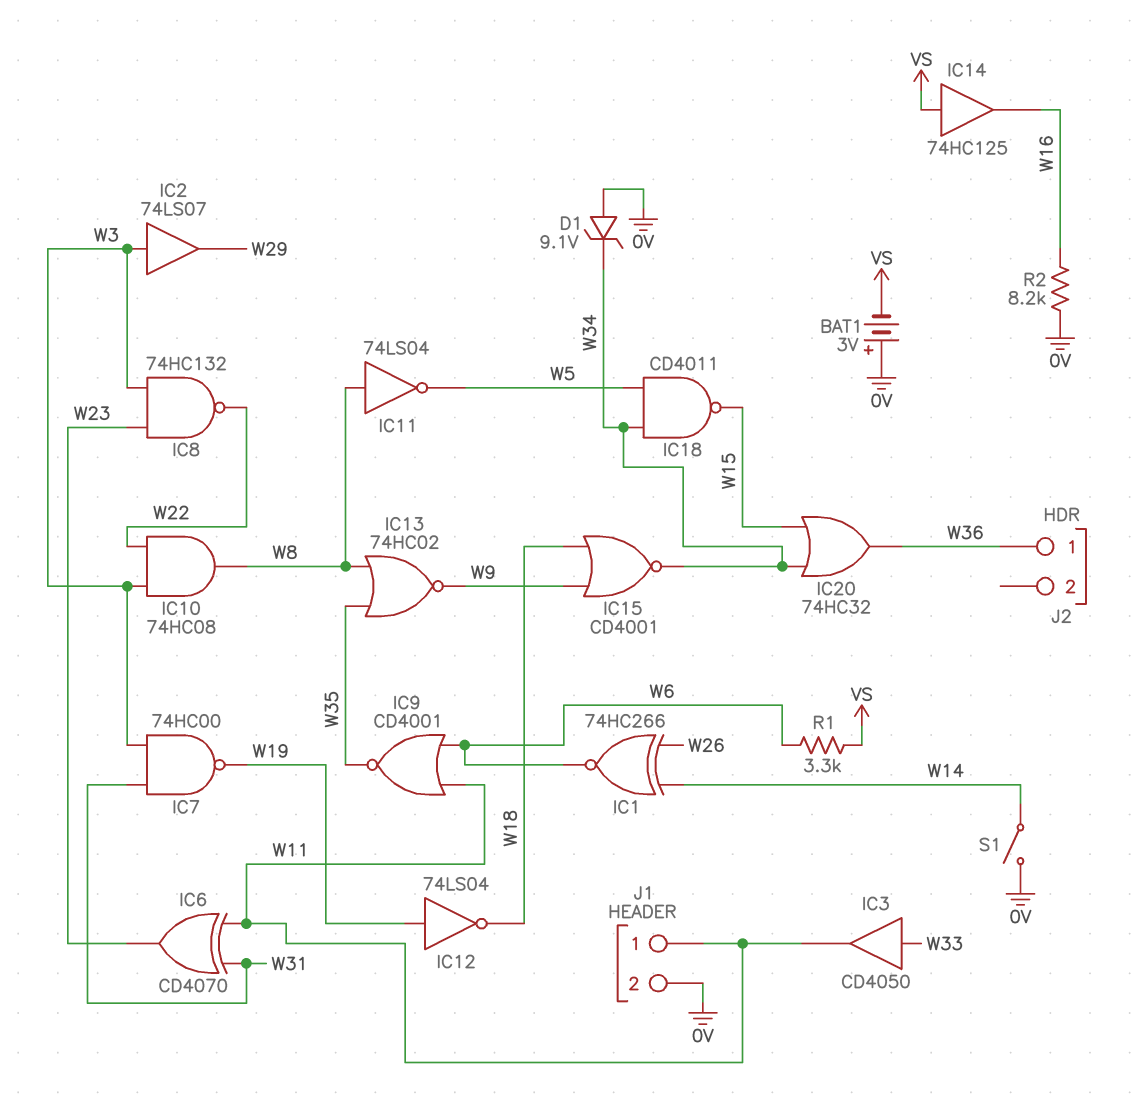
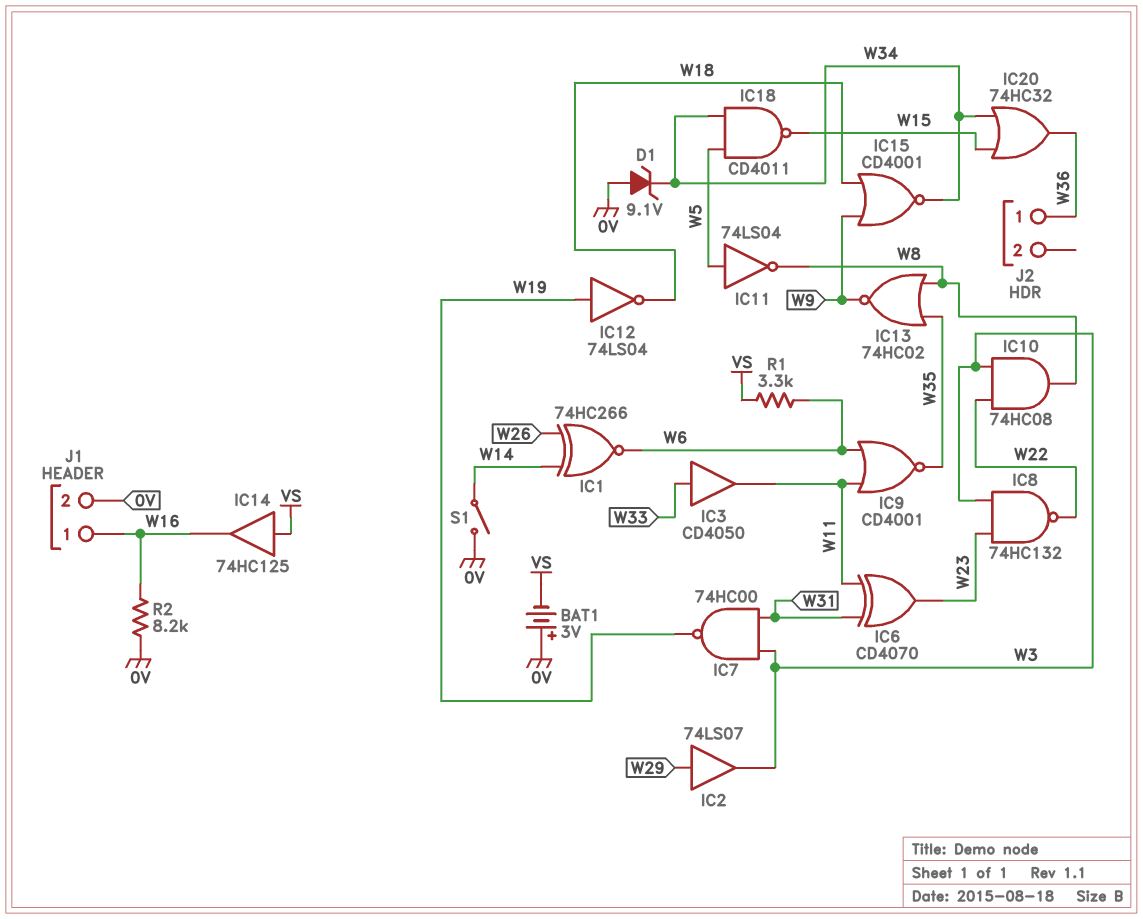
IC2: buffer 74LS07 (in W3, out W29) -> buffer 74LS07 (in W29, out W3)
IC11: NOT 74LS04 (in W8, out W5) -> NOT 74LS04 (in W5, out W8)
J1 pin 1: W11 -> W16

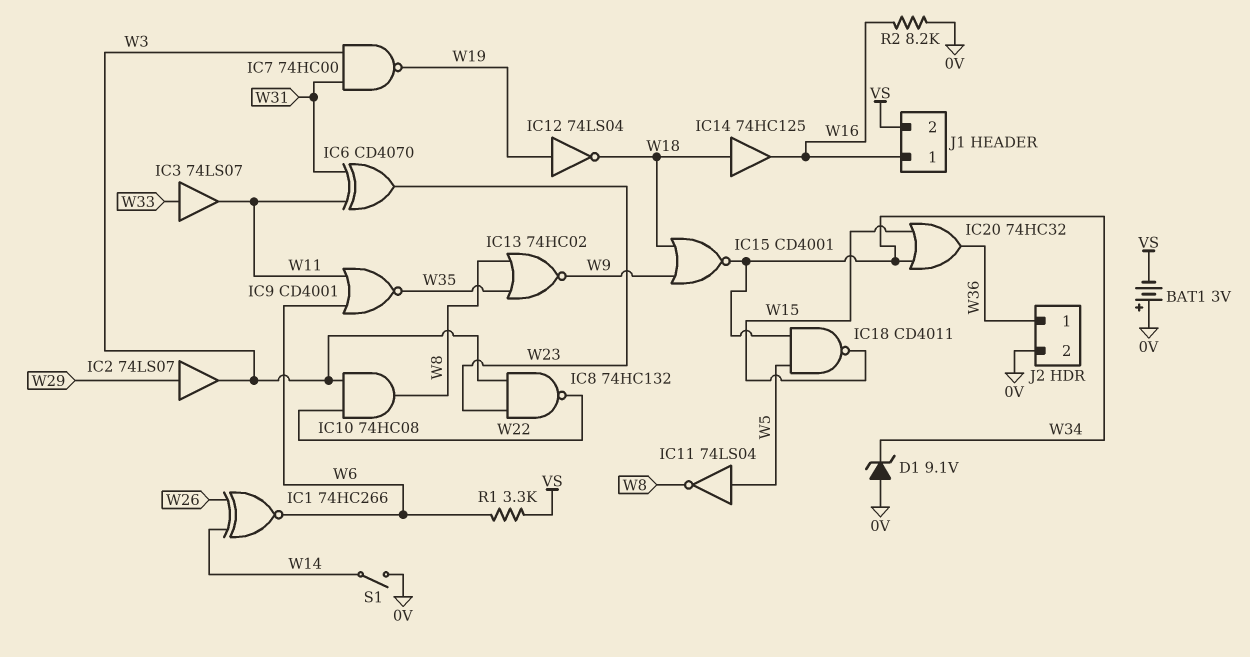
IC3: buffer CD4050 (in W33, out W11) -> buffer 74LS07 (in W33, out W11)
IC14: buffer 74HC125 (in VS, out W16) -> buffer 74HC125 (in W18, out W16)
J1 pin 2: 0V -> VS
J2 pin 2: none -> 0V

